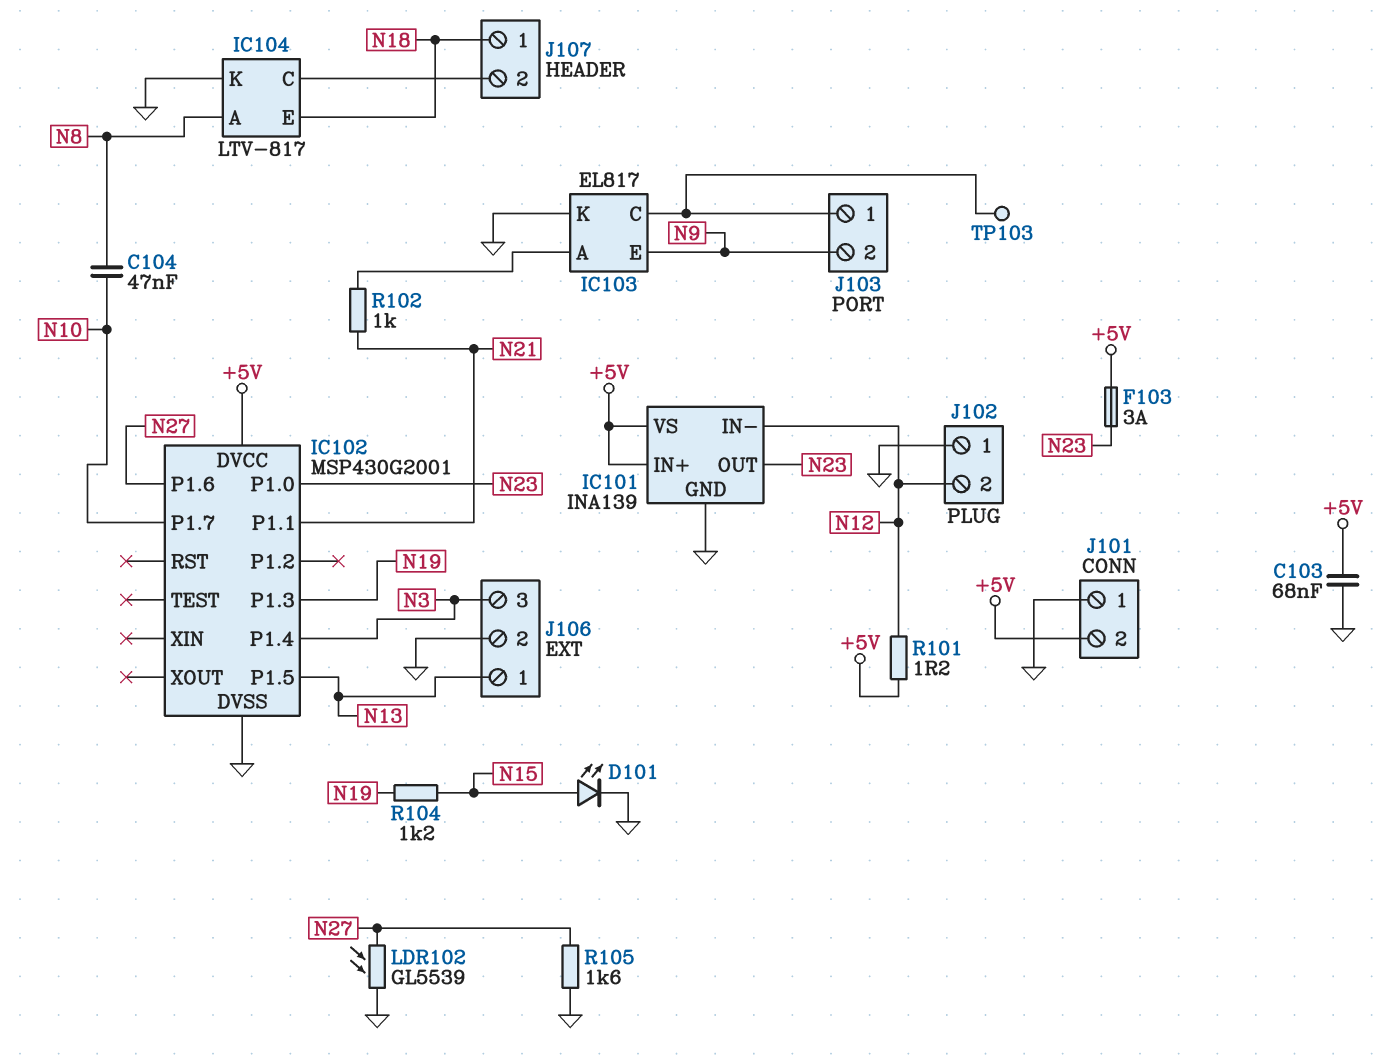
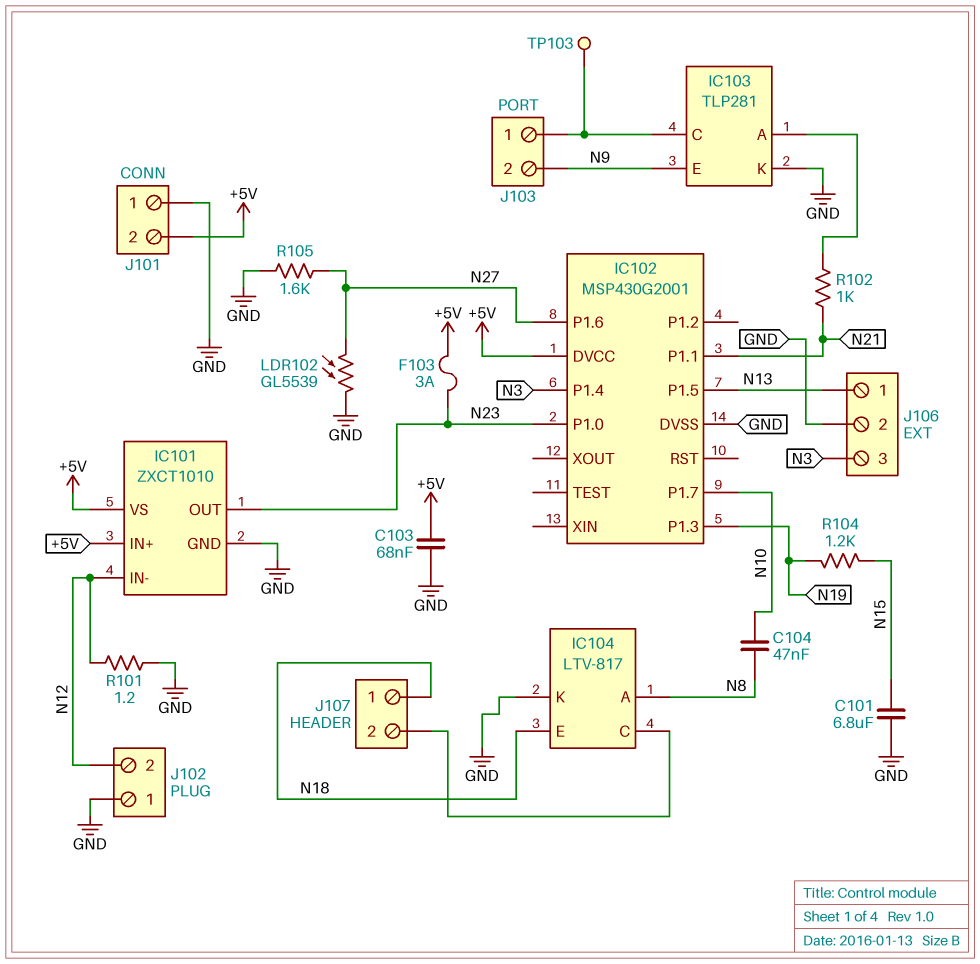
C101: none -> 6.8uF (GND, N15)
D101: LED (A N15, K GND) -> none
IC101: INA139 -> ZXCT1010
IC103: EL817 -> TLP281
R101: 1.2 (+5V, N12) -> 1.2 (GND, N12)

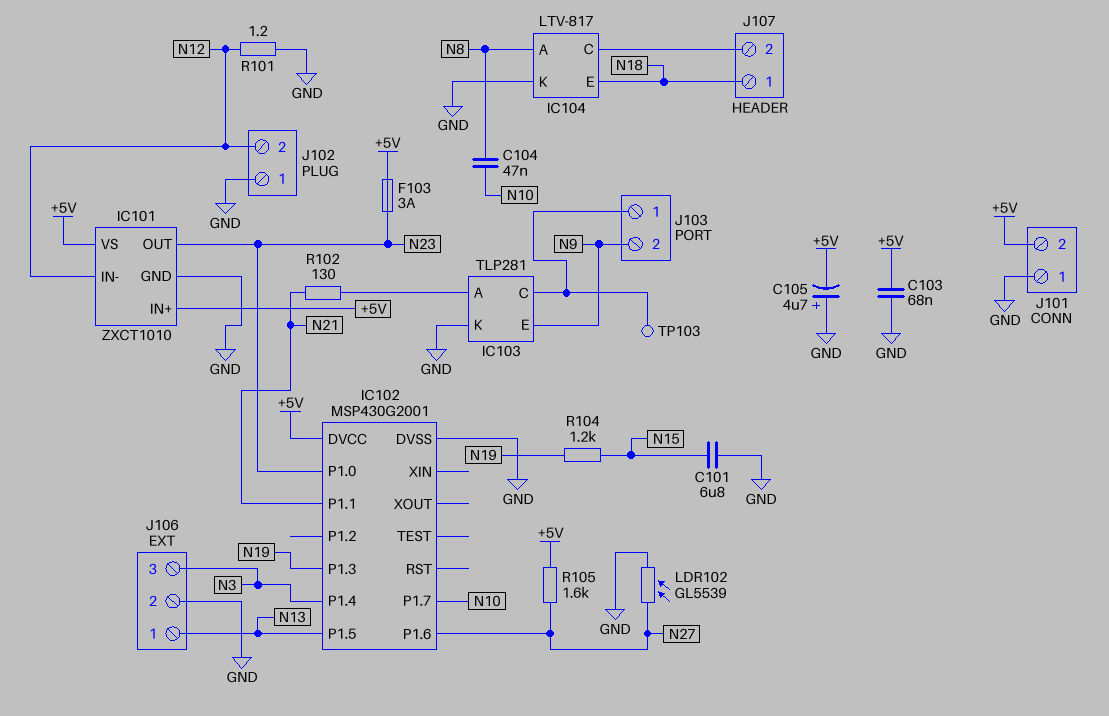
C105: none -> 4.7uF (plus GND, minus +5V)
R102: 1k (IC103/A, N21) -> 130 (IC103/A, N21)
R105: 1.6k (GND, N27) -> 1.6k (+5V, N27)

